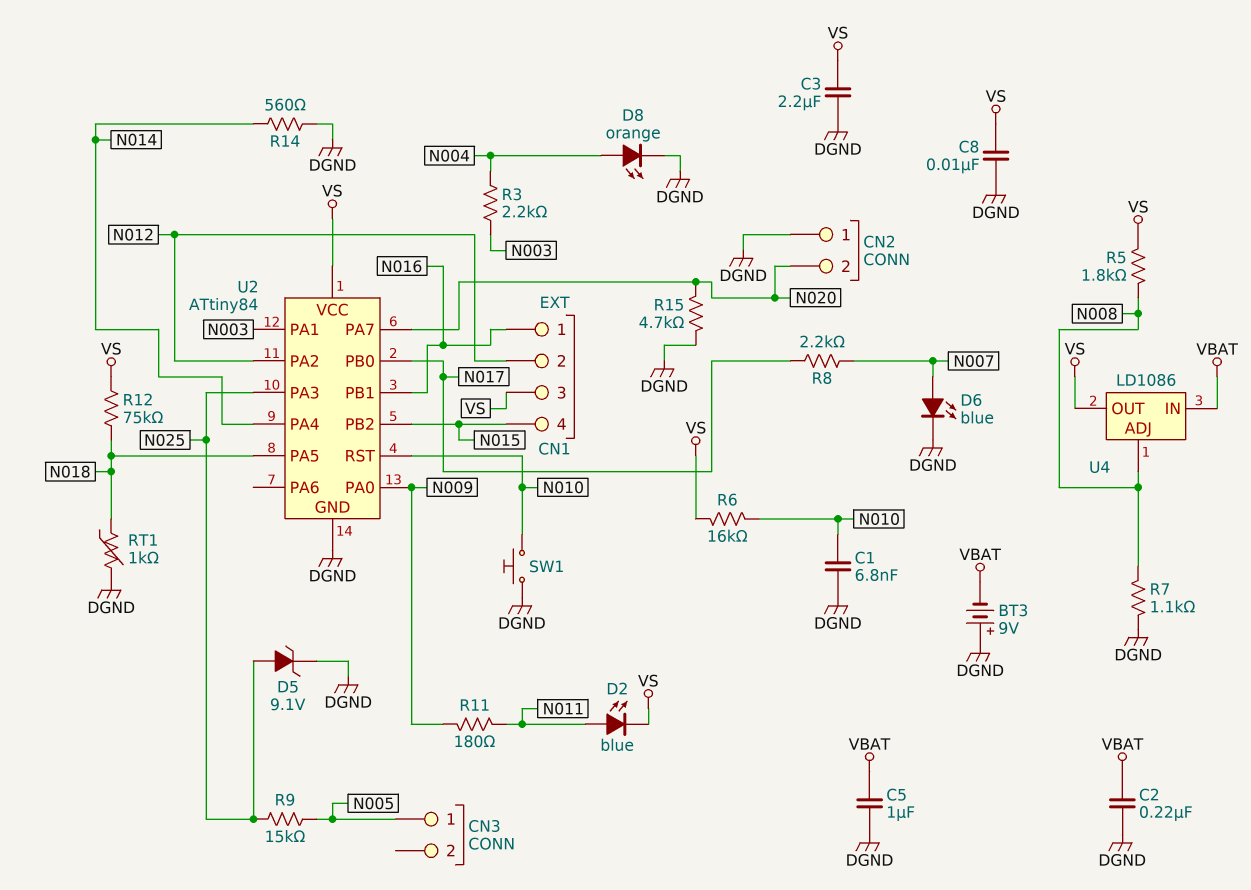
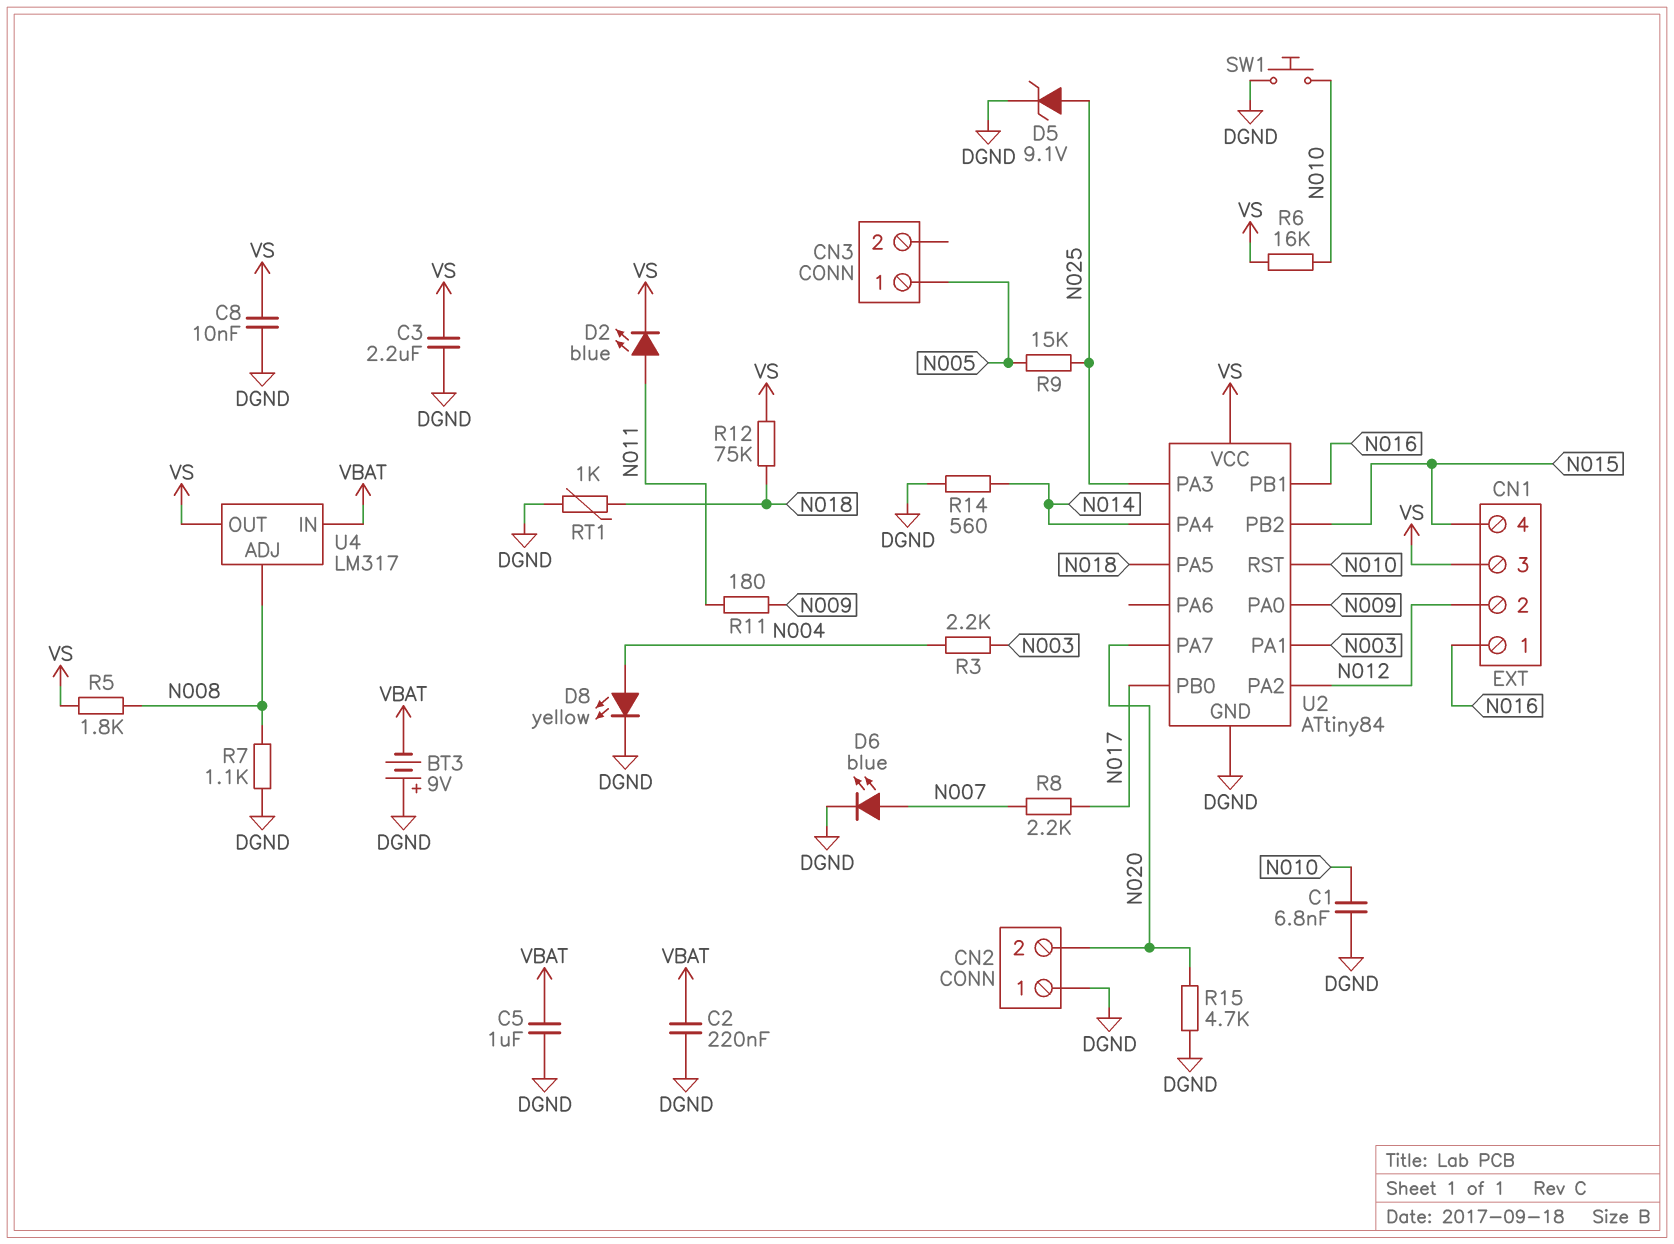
D8: LED orange (A N004, K DGND) -> LED yellow (A N004, K DGND)
U4: LD1086 -> LM317

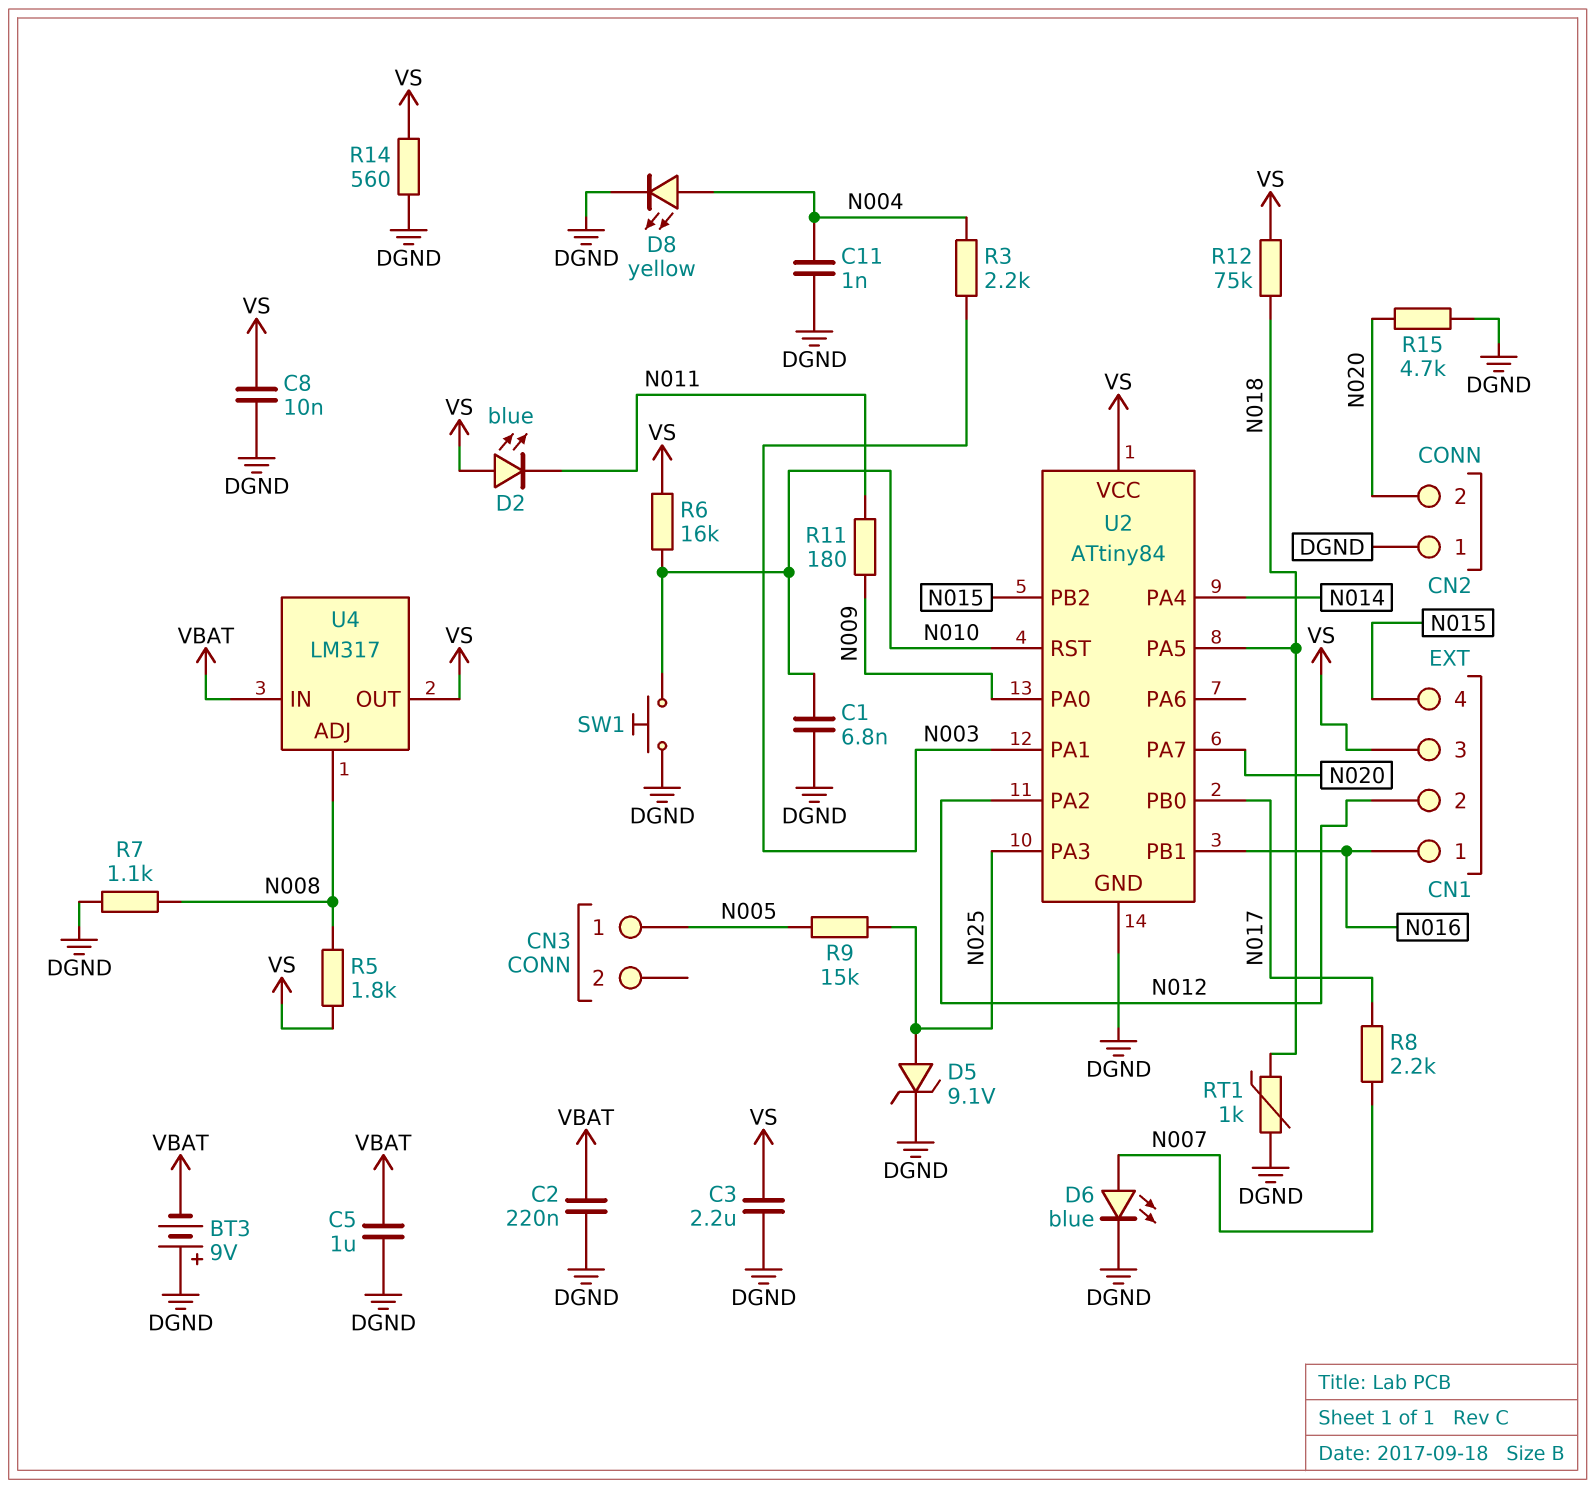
C11: none -> 1nF (DGND, N004)
D2: LED blue (A N011, K VS) -> LED blue (A VS, K N011)
R14: 560 (DGND, N014) -> 560 (DGND, VS)

